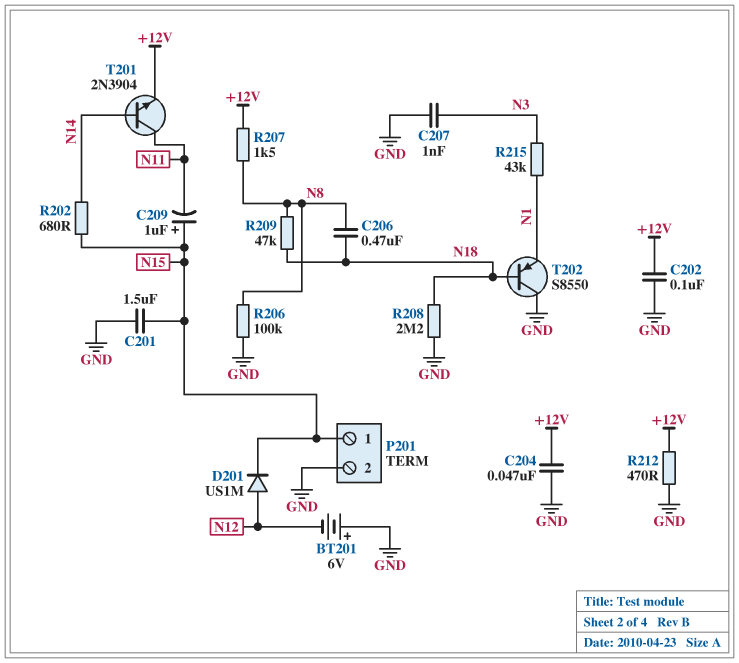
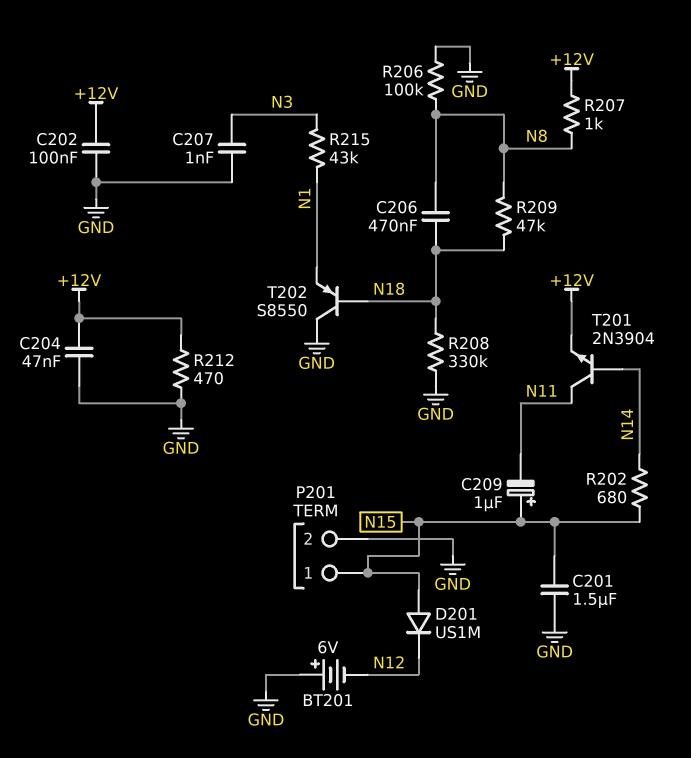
D201: diode US1M (A N12, K N15) -> diode US1M (A N15, K N12)
R207: 1.5k (+12V, N8) -> 1k (+12V, N8)
R208: 2.2M (GND, N18) -> 330k (GND, N18)

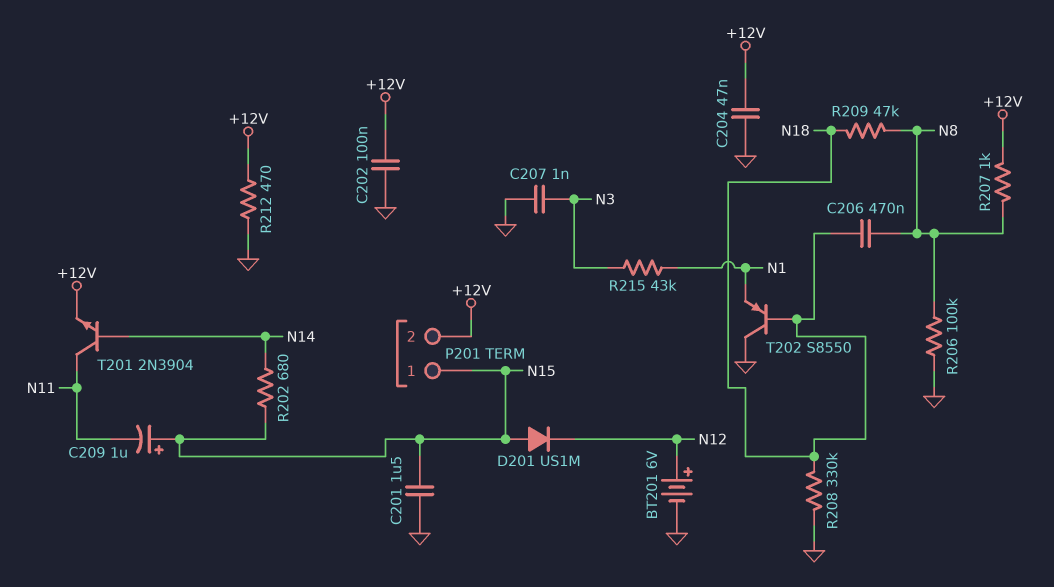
BT201: 6V (plus GND, minus N12) -> 6V (plus N12, minus GND)
P201 pin 2: GND -> +12V

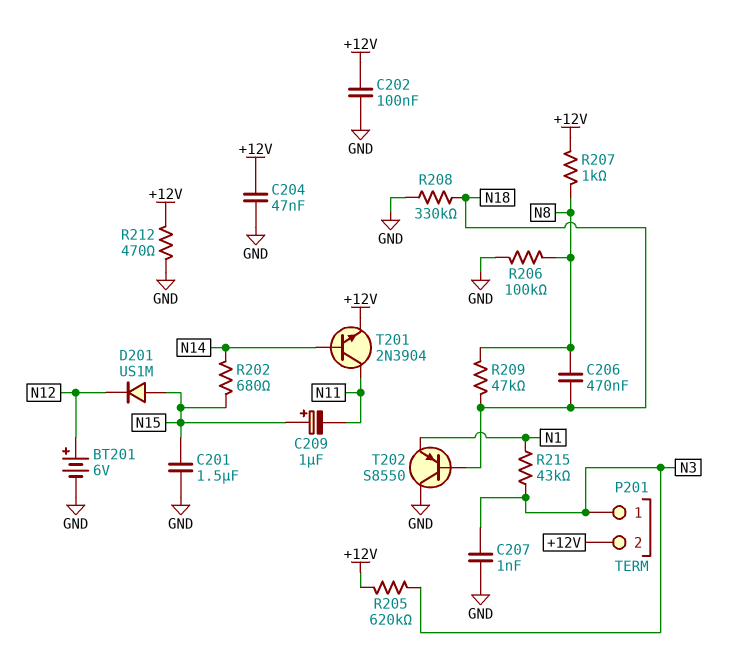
P201 pin 1: N15 -> N3
R205: none -> 620k (+12V, N3)

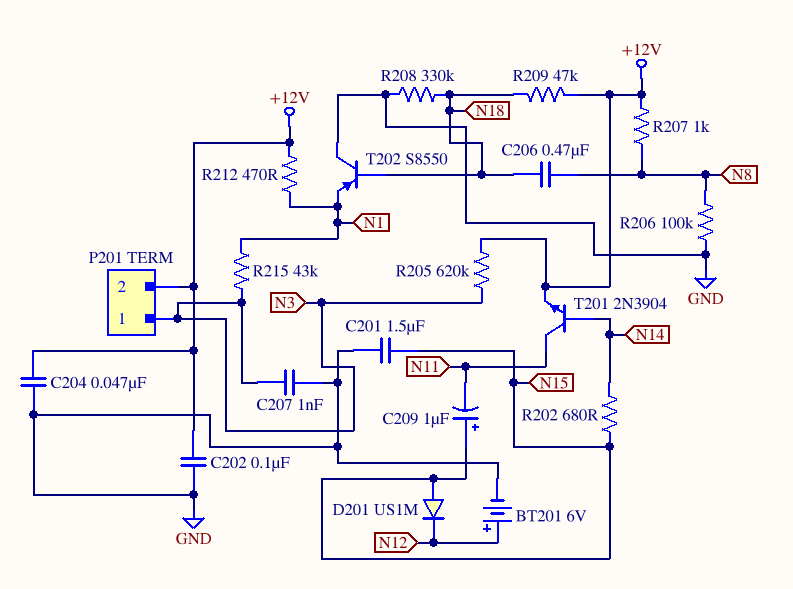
R209: 47k (N8, N18) -> 47k (+12V, N18)
R212: 470 (+12V, GND) -> 470 (+12V, N1)

